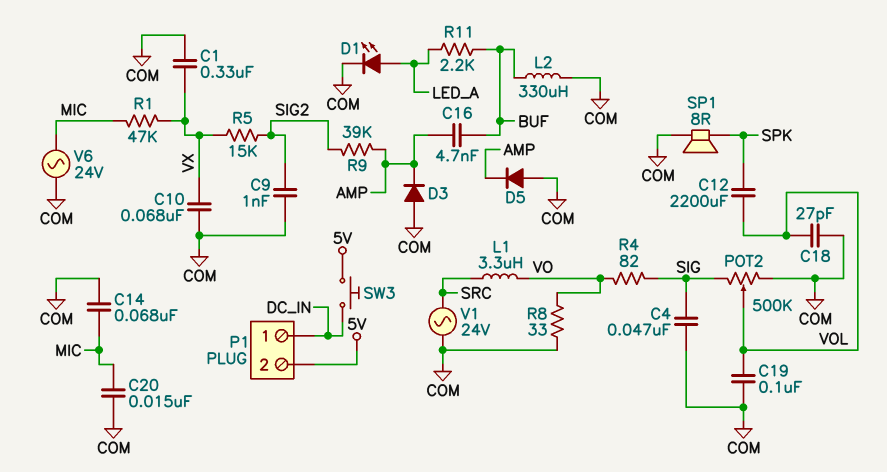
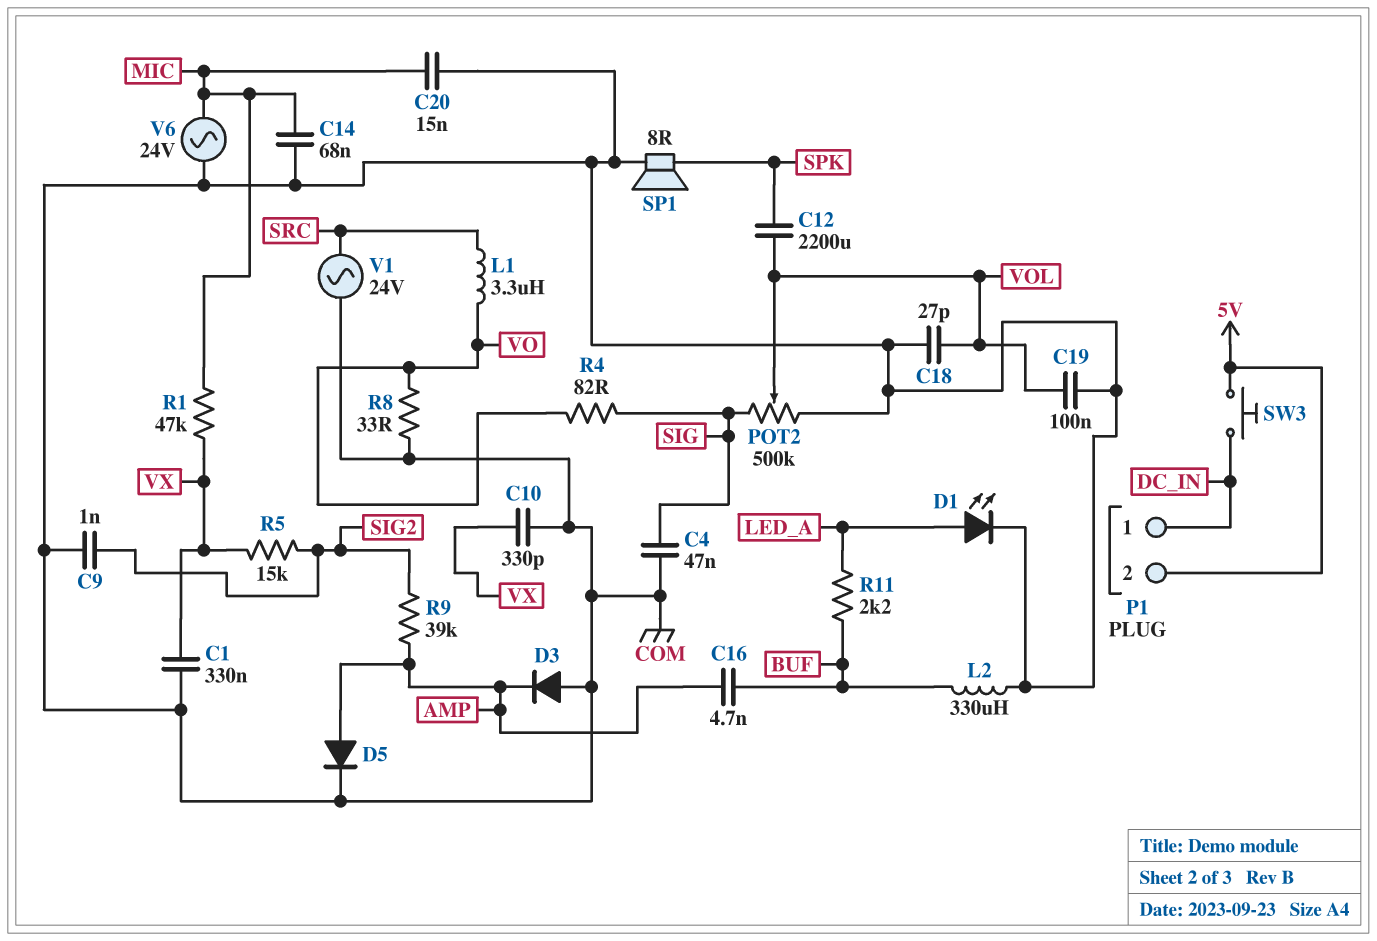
C10: 68nF (COM, VX) -> 330pF (COM, VX)
D5: diode (A COM, K AMP) -> diode (A AMP, K COM)

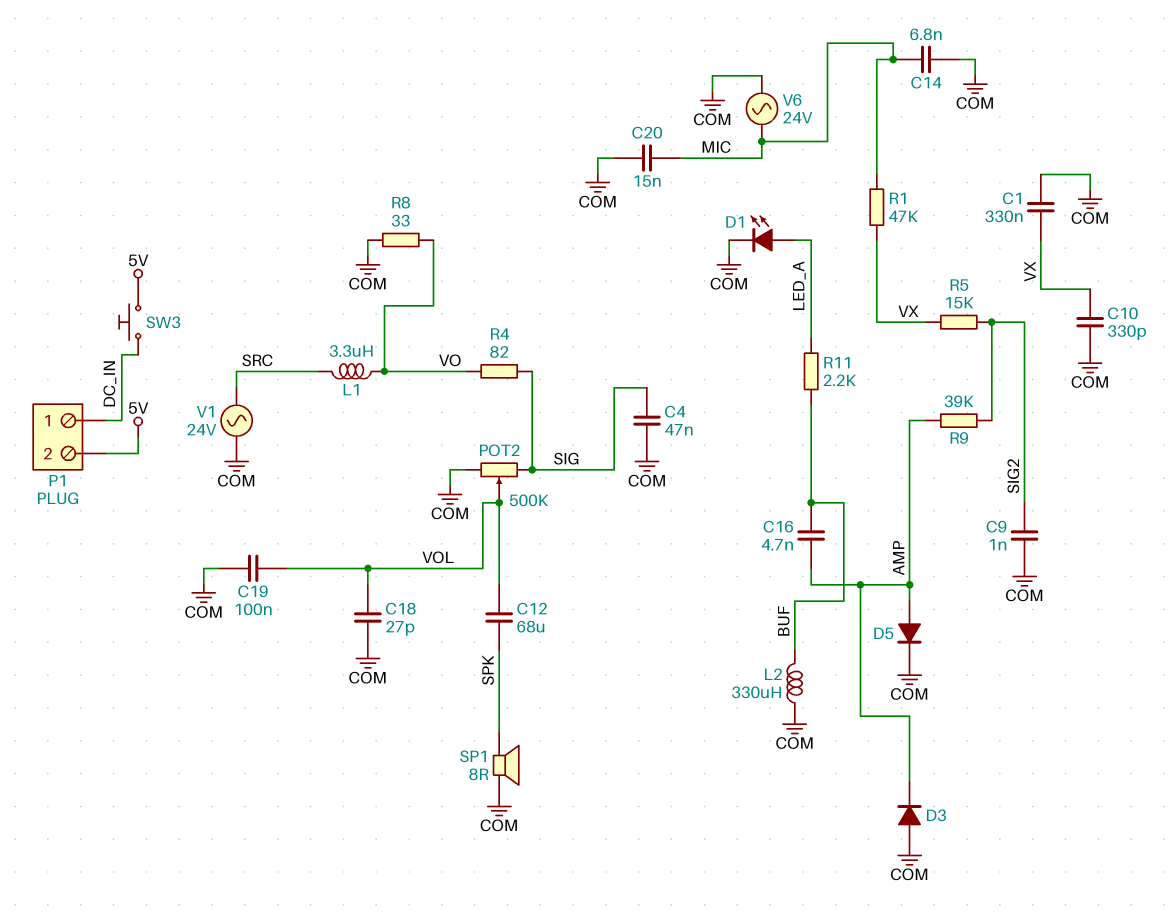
C12: 2200uF (SPK, VOL) -> 68uF (SPK, VOL)
C14: 68nF (COM, MIC) -> 6.8nF (COM, MIC)

